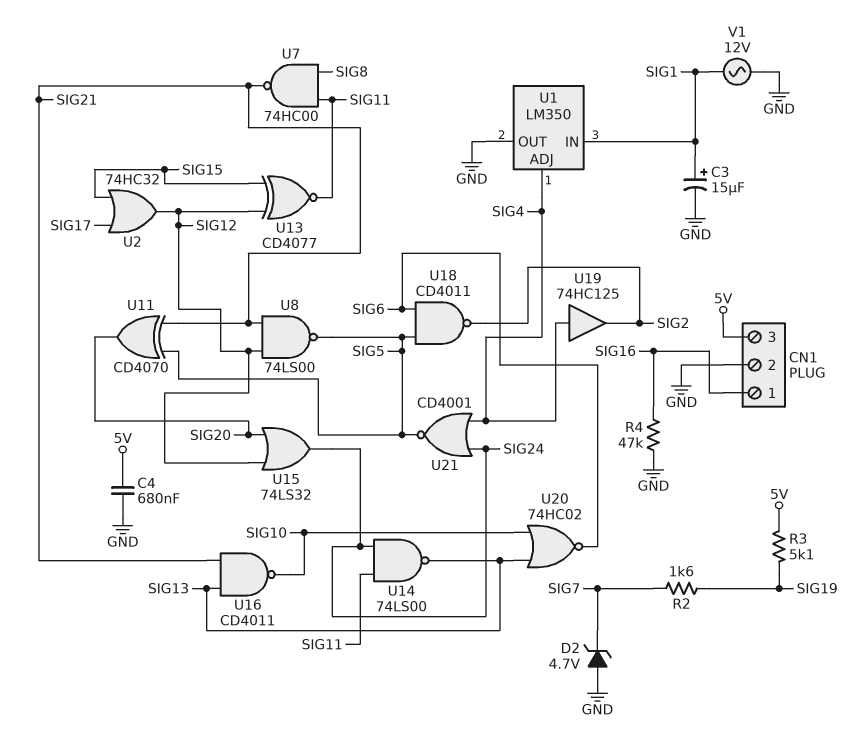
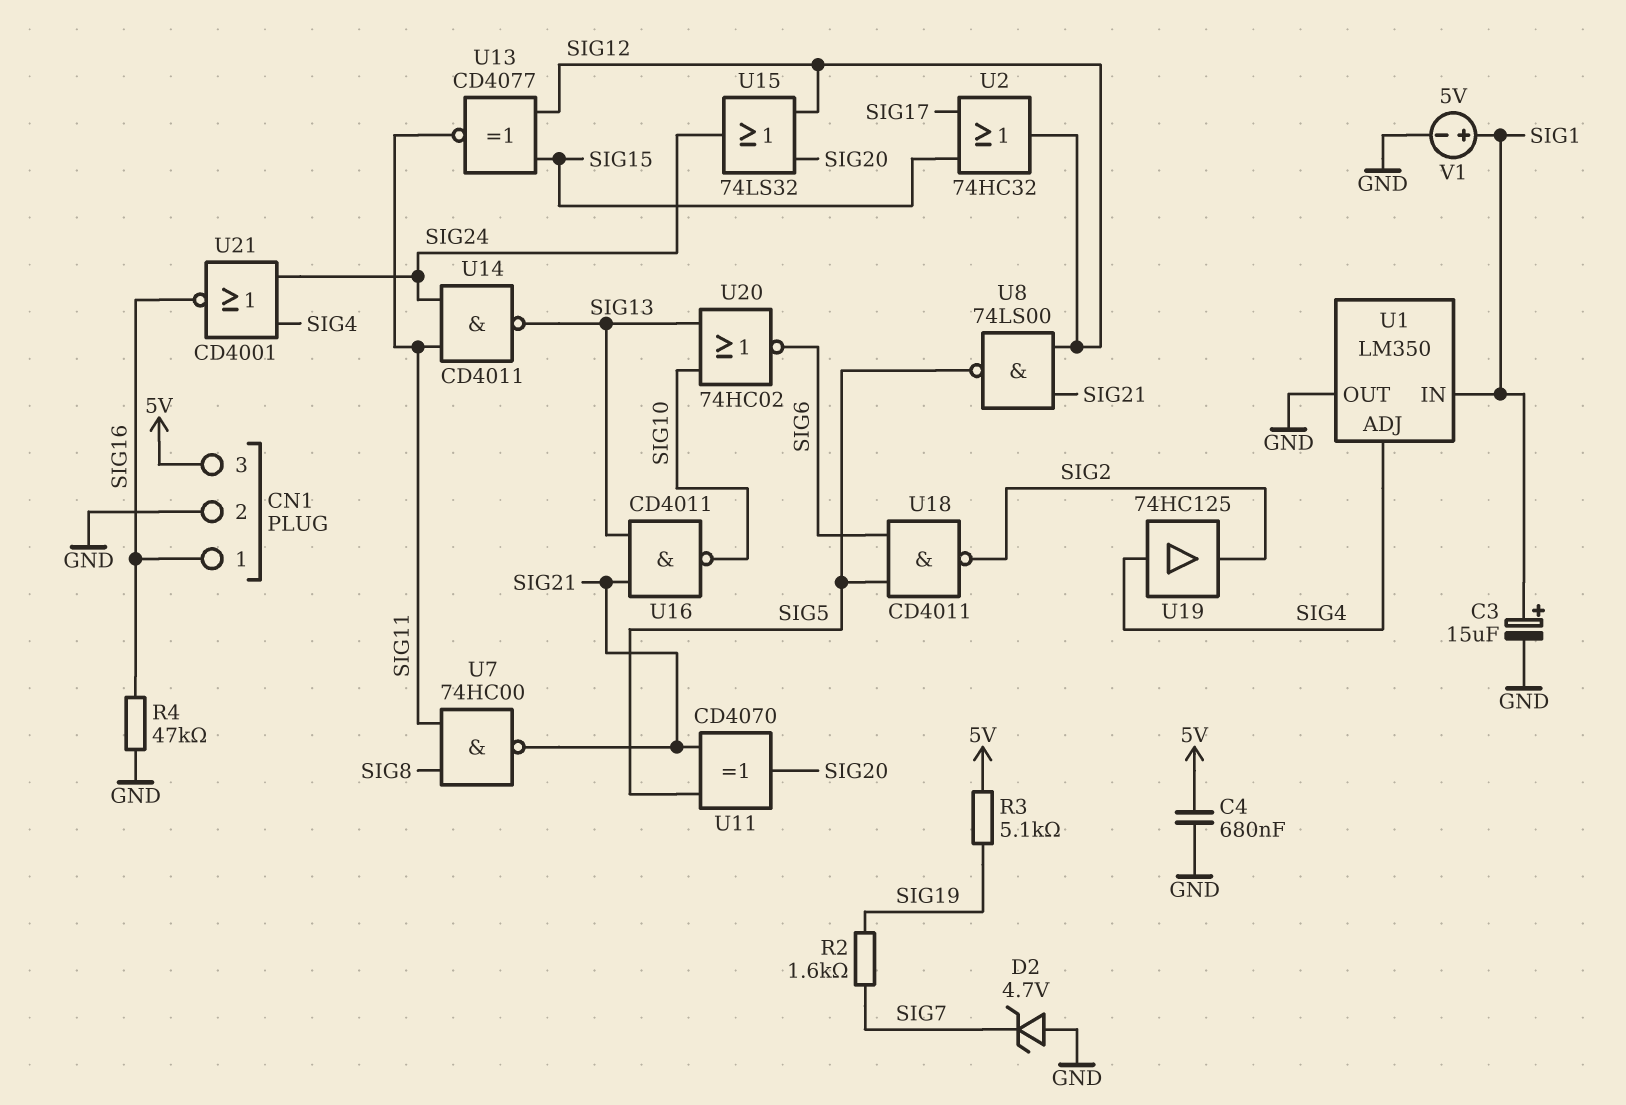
U14: NAND 74LS00 (in SIG11, in SIG24, out SIG13) -> NAND CD4011 (in SIG11, in SIG24, out SIG13)
U21: NOR CD4001 (in SIG4, in SIG24, out SIG5) -> NOR CD4001 (in SIG4, in SIG24, out SIG16)
V1: AC 12V (GND, SIG1) -> 5V (plus SIG1, minus GND)

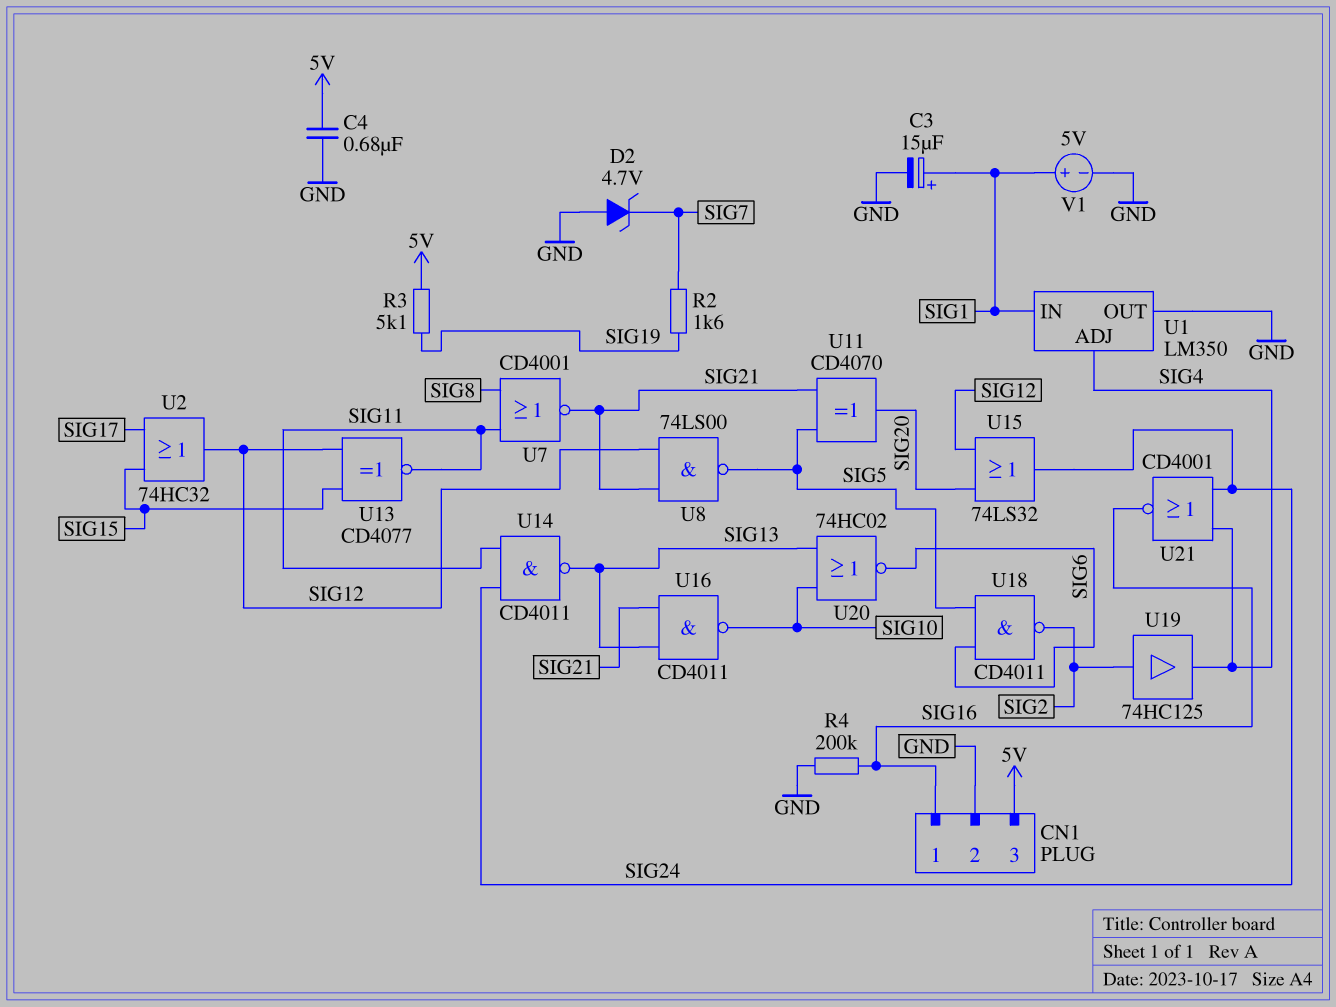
R4: 47k (GND, SIG16) -> 200k (GND, SIG16)
U7: NAND 74HC00 (in SIG8, in SIG11, out SIG21) -> NOR CD4001 (in SIG8, in SIG11, out SIG21)
U19: buffer 74HC125 (in SIG4, out SIG2) -> buffer 74HC125 (in SIG2, out SIG4)

